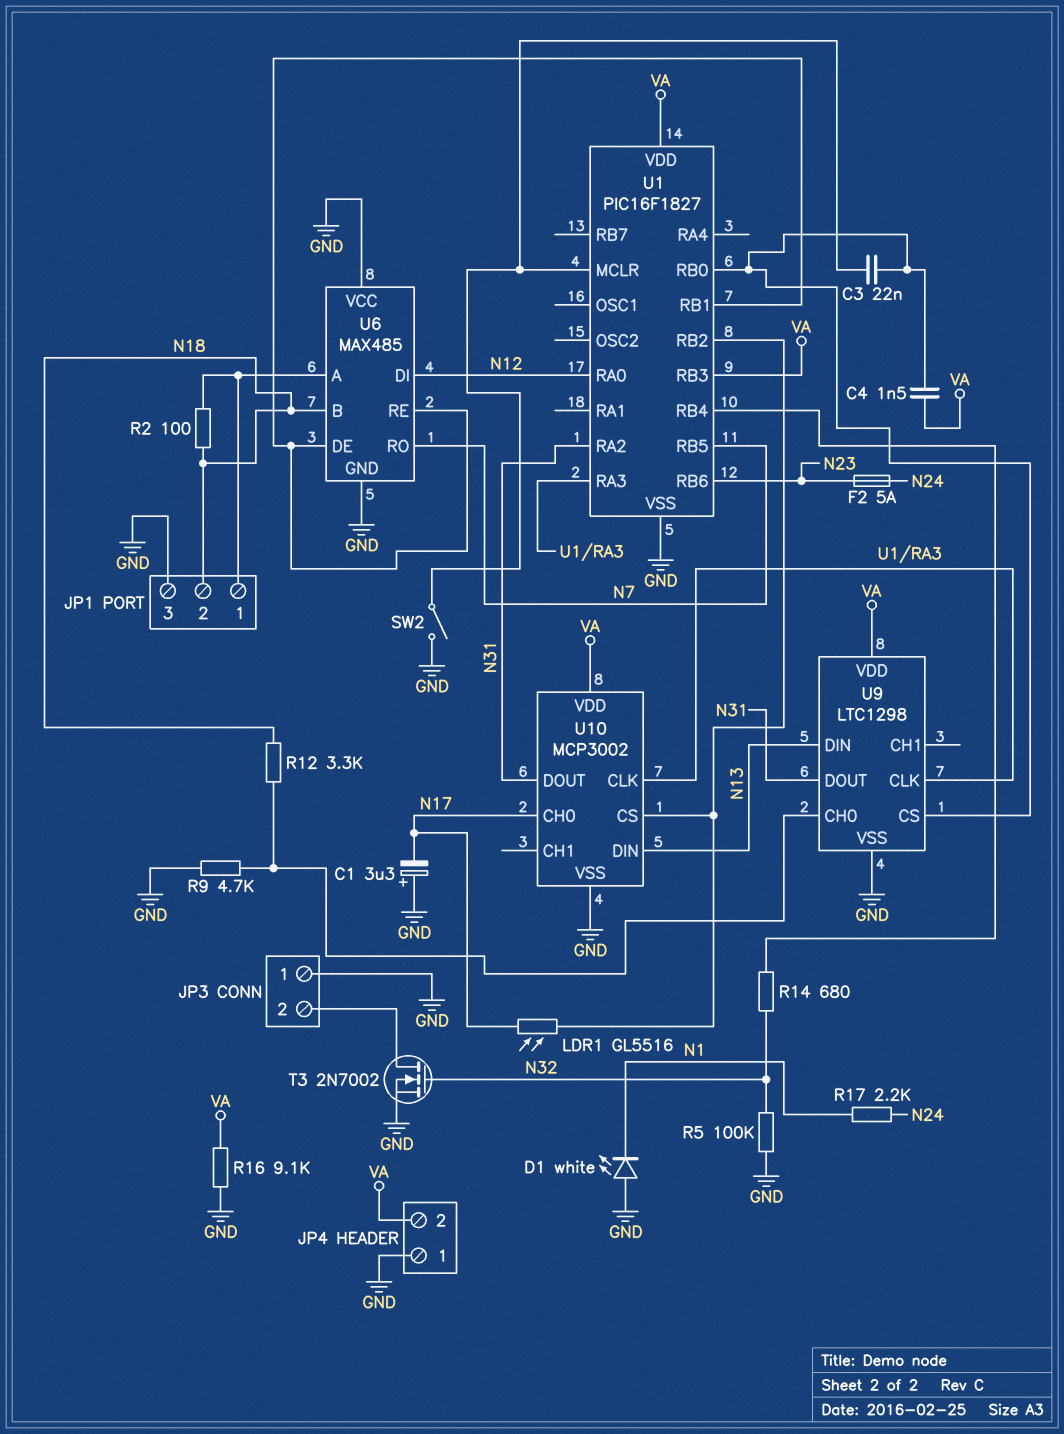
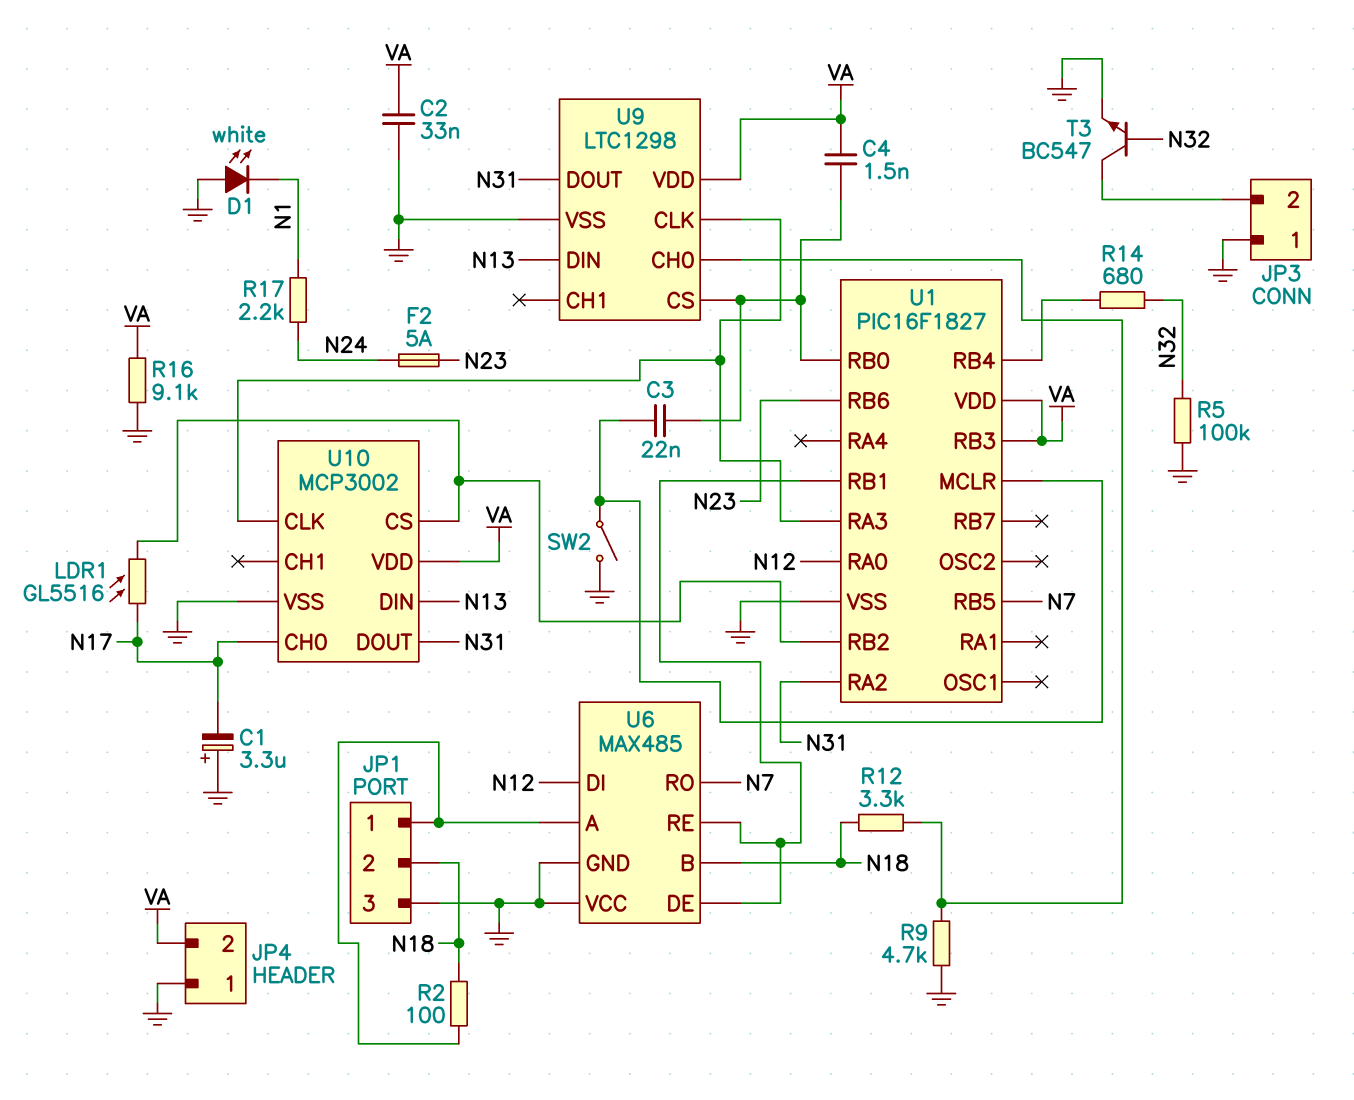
C2: none -> 33nF (GND, VA)
T3: NMOS 2N7002 (G N32, D JP3/2, S GND) -> NPN BC547 (B N32, C JP3/2, E GND)

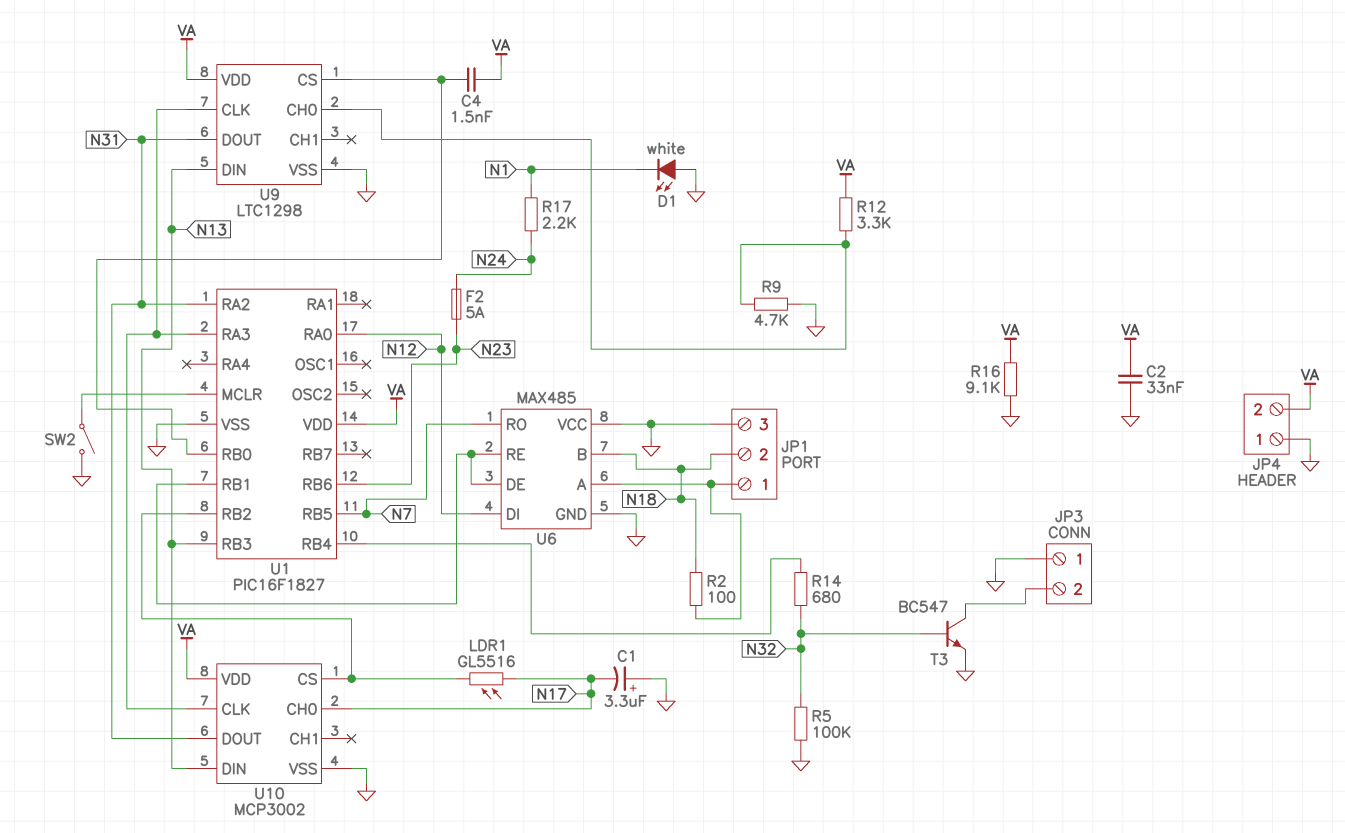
C3: 22nF (U1/MCLR, U1/RB0) -> none
R12: 3.3k (N18, U9/CH0) -> 3.3k (U9/CH0, VA)
U1 pin RB3: VA -> N13

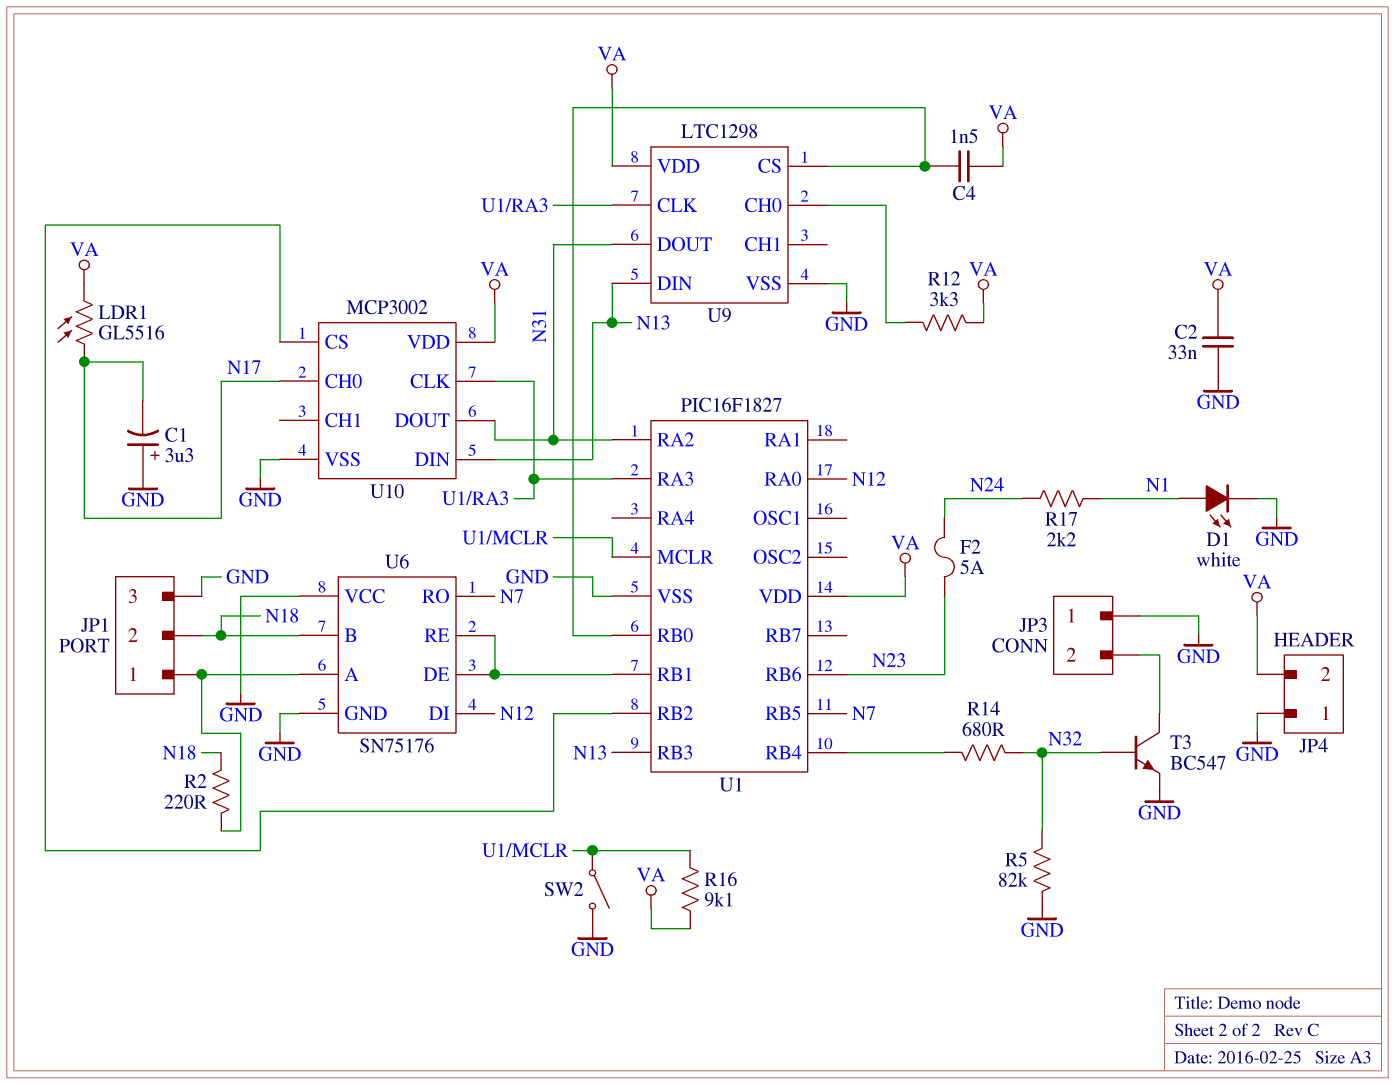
D1: LED white (A GND, K N1) -> LED white (A N1, K GND)
LDR1: GL5516 (N17, U1/RB2) -> GL5516 (N17, VA)
R2: 100 (JP1/1, N18) -> 220 (JP1/1, N18)
R5: 100k (GND, N32) -> 82k (GND, N32)
R9: 4.7k (GND, U9/CH0) -> none
R16: 9.1k (GND, VA) -> 9.1k (U1/MCLR, VA)
U6: MAX485 -> SN75176

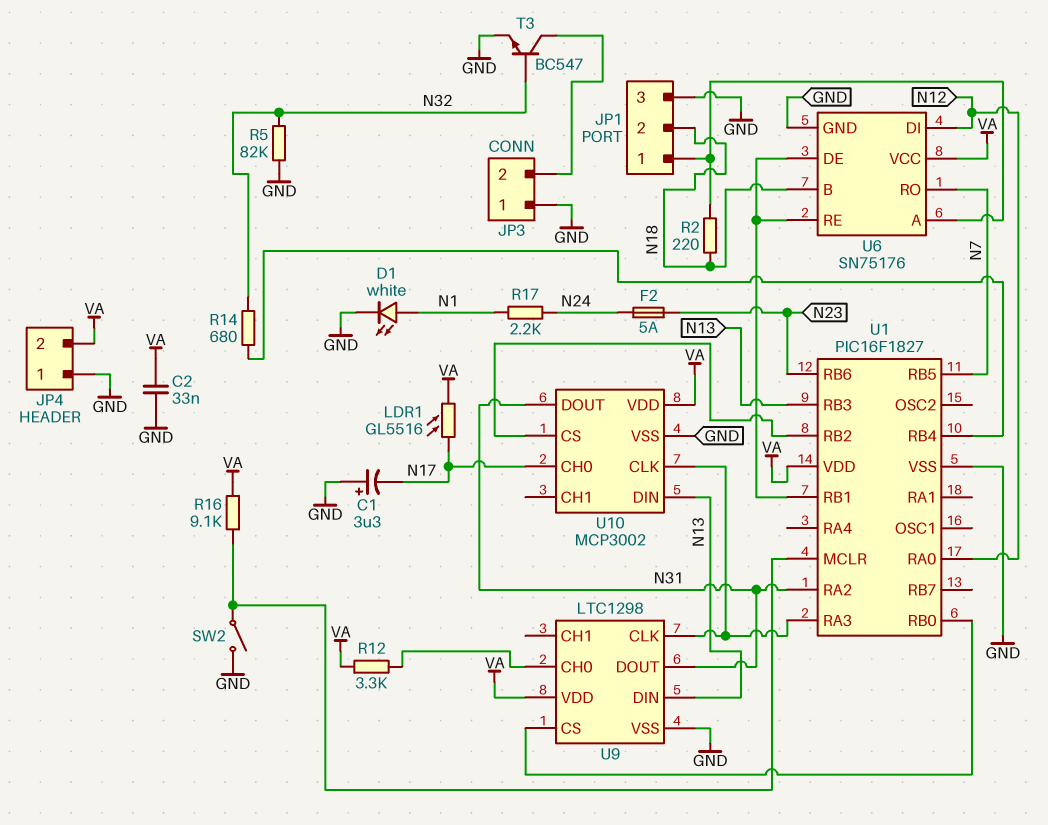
C4: 1.5nF (U1/RB0, VA) -> none
U6 pin VCC: GND -> VA

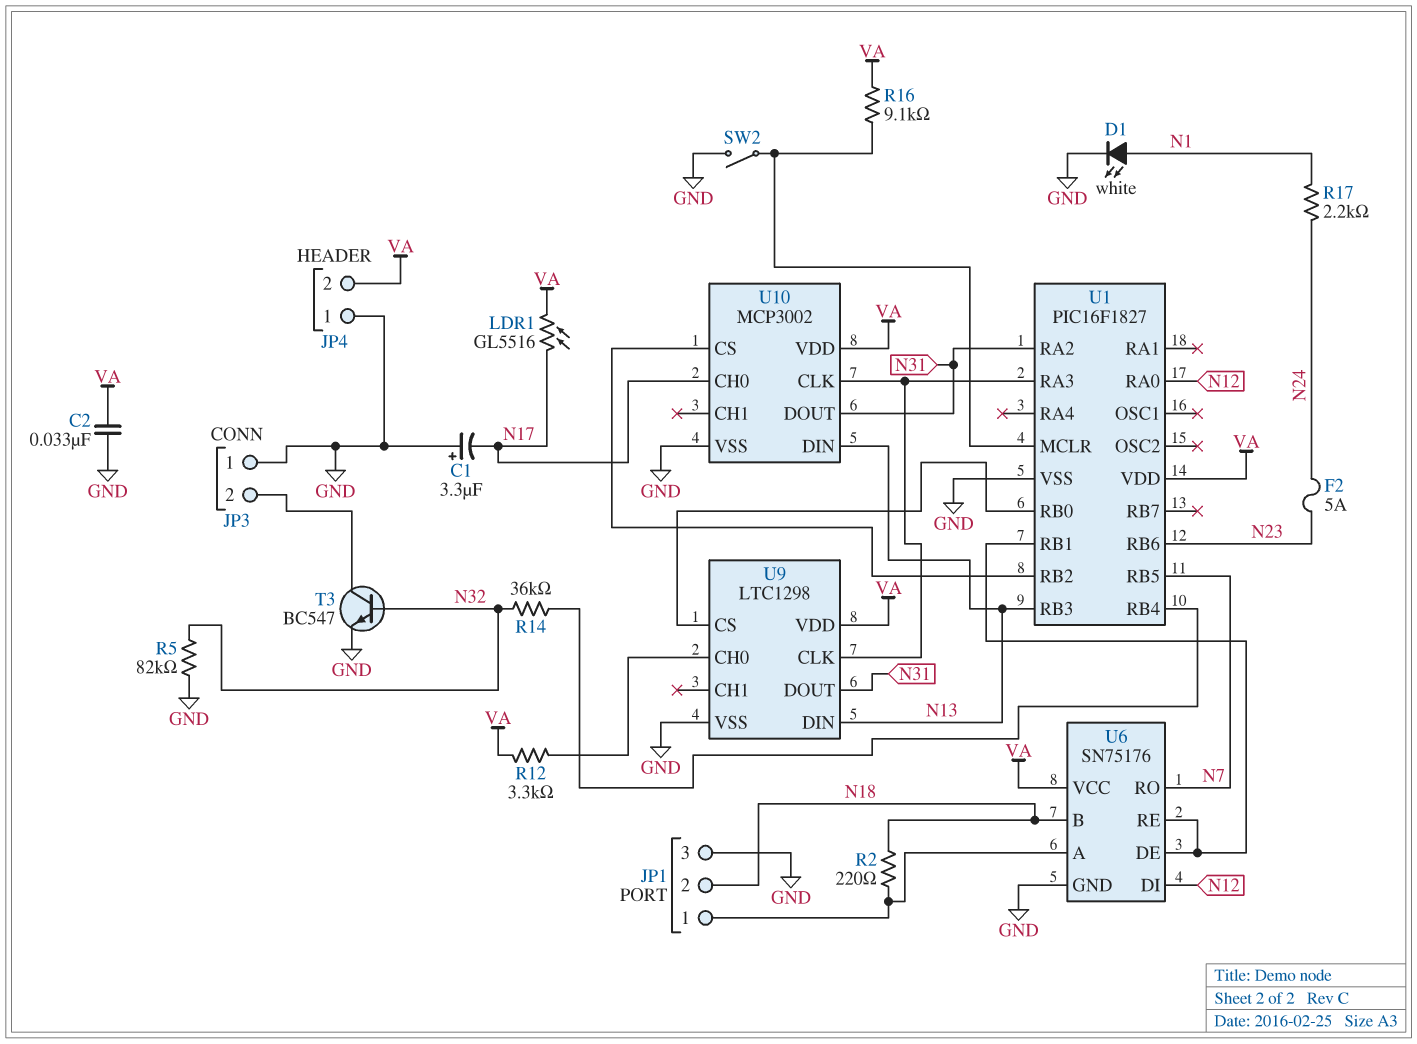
R14: 680 (N32, U1/RB4) -> 36k (N32, U1/RB4)

